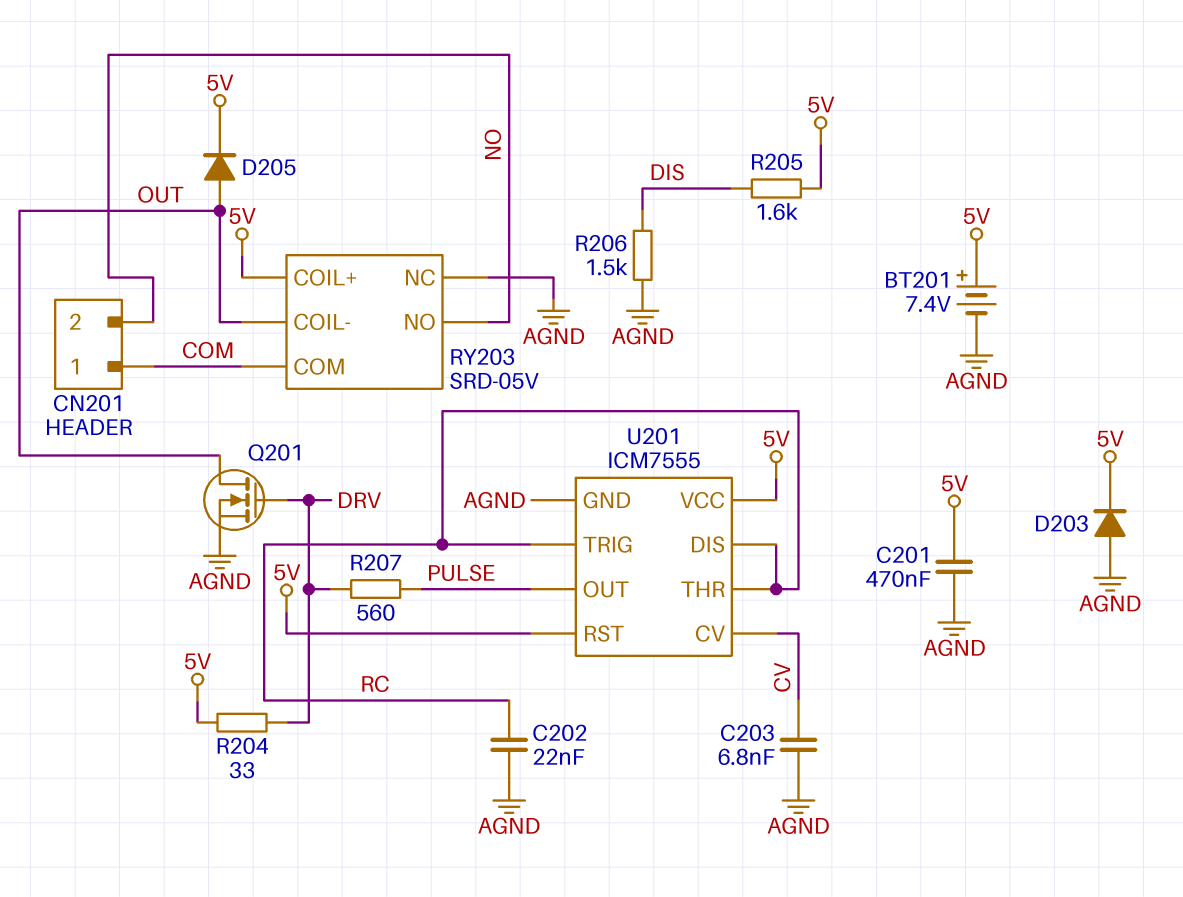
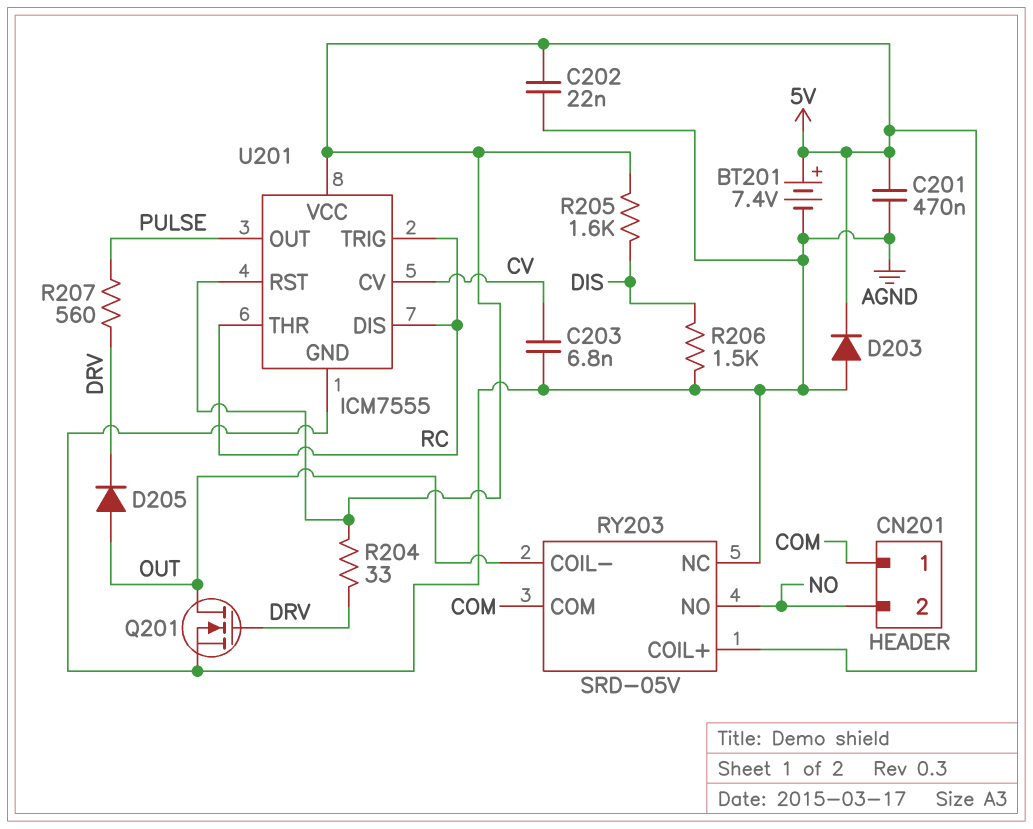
C202: 22nF (AGND, RC) -> 22nF (5V, AGND)
D205: diode (A OUT, K 5V) -> diode (A OUT, K DRV)

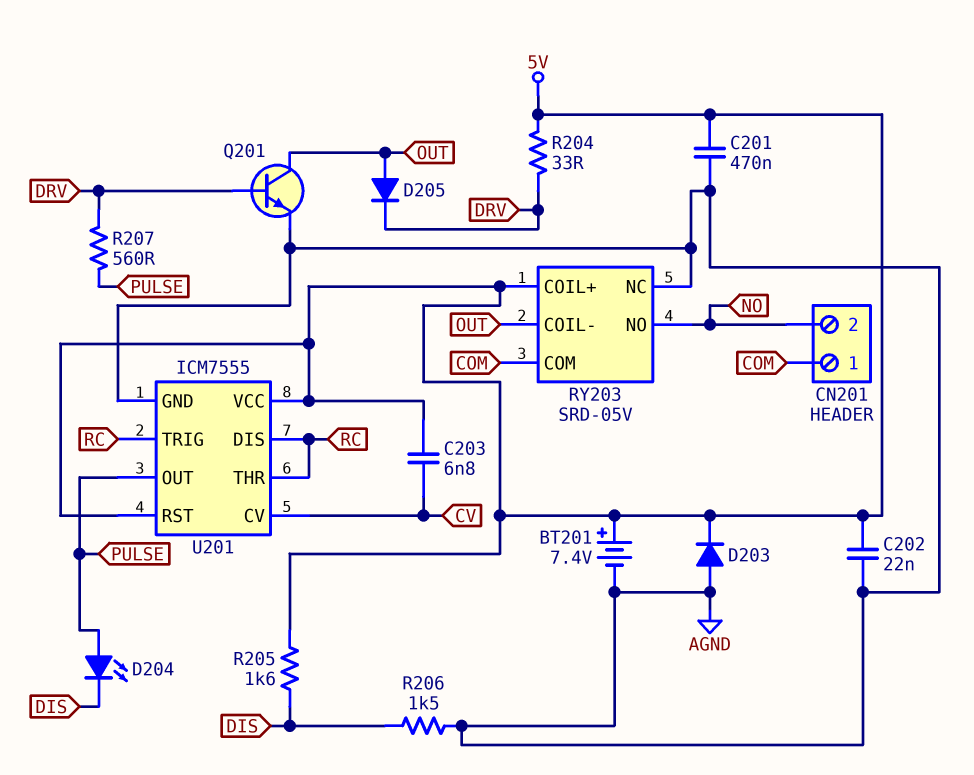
C203: 6.8nF (AGND, CV) -> 6.8nF (5V, CV)
D204: none -> LED (A PULSE, K DIS)
Q201: NMOS (G DRV, D OUT, S AGND) -> NPN (B DRV, C OUT, E AGND)

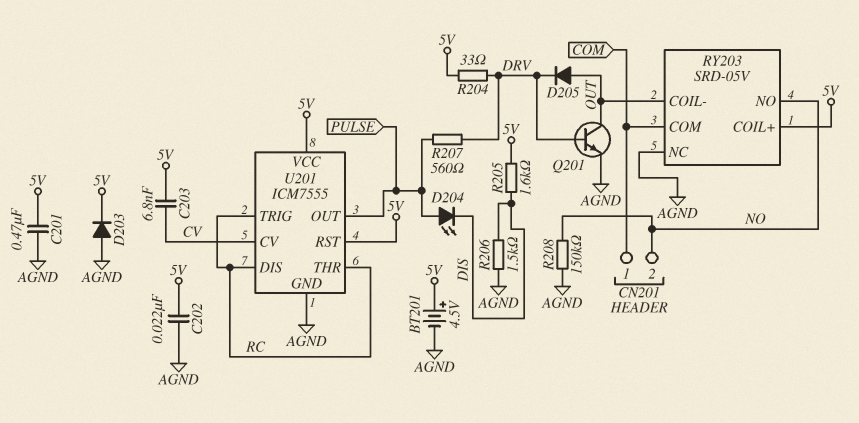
BT201: 7.4V (plus 5V, minus AGND) -> 4.5V (plus 5V, minus AGND)
R208: none -> 150k (AGND, NO)

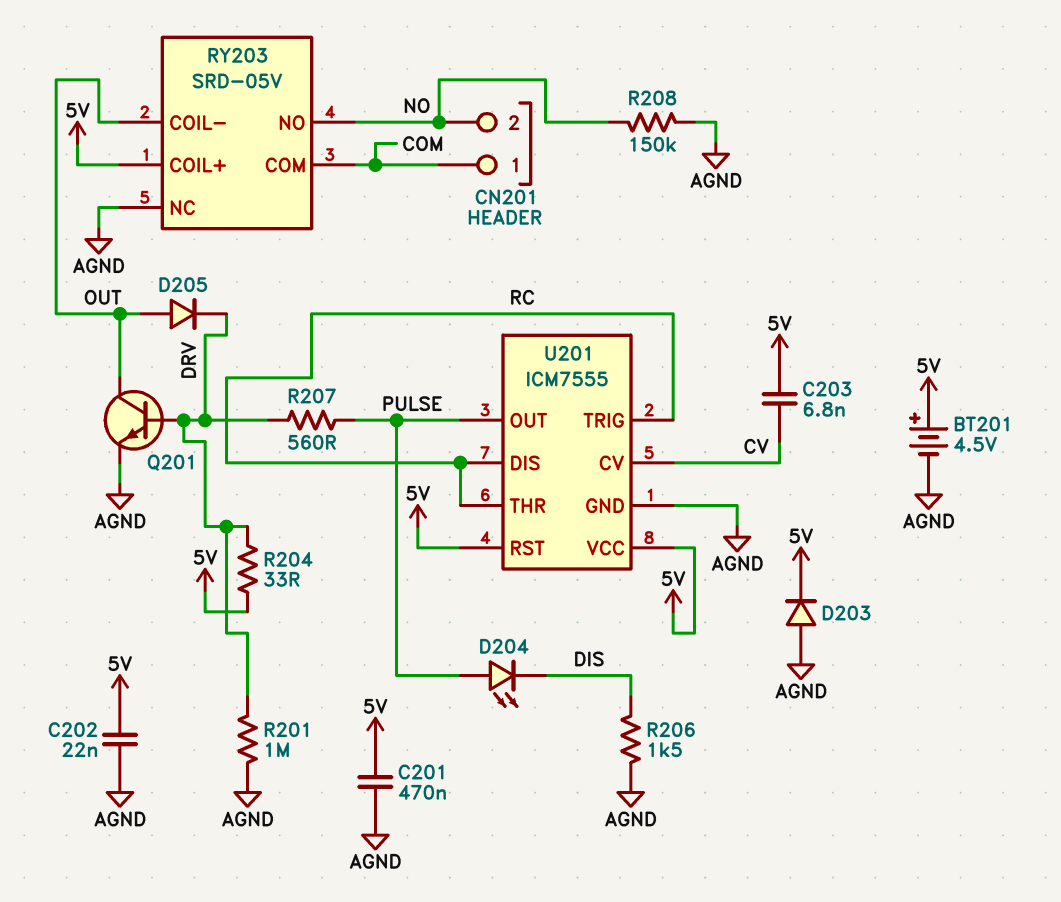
R201: none -> 1M (AGND, DRV)
R205: 1.6k (5V, DIS) -> none

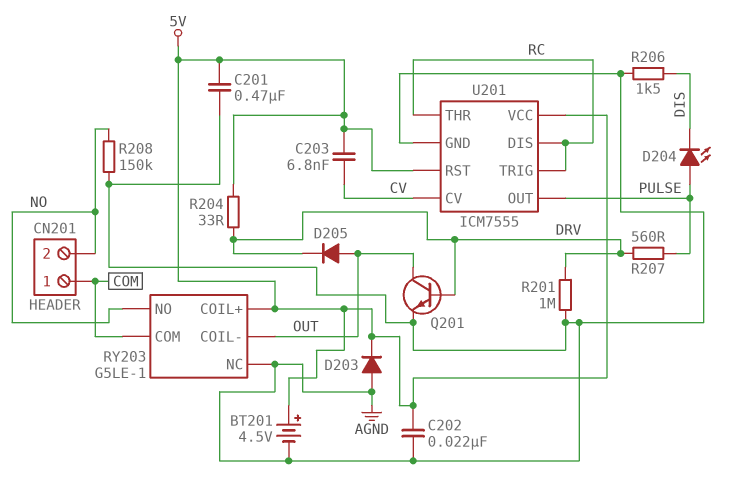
RY203: SRD-05V -> G5LE-1

